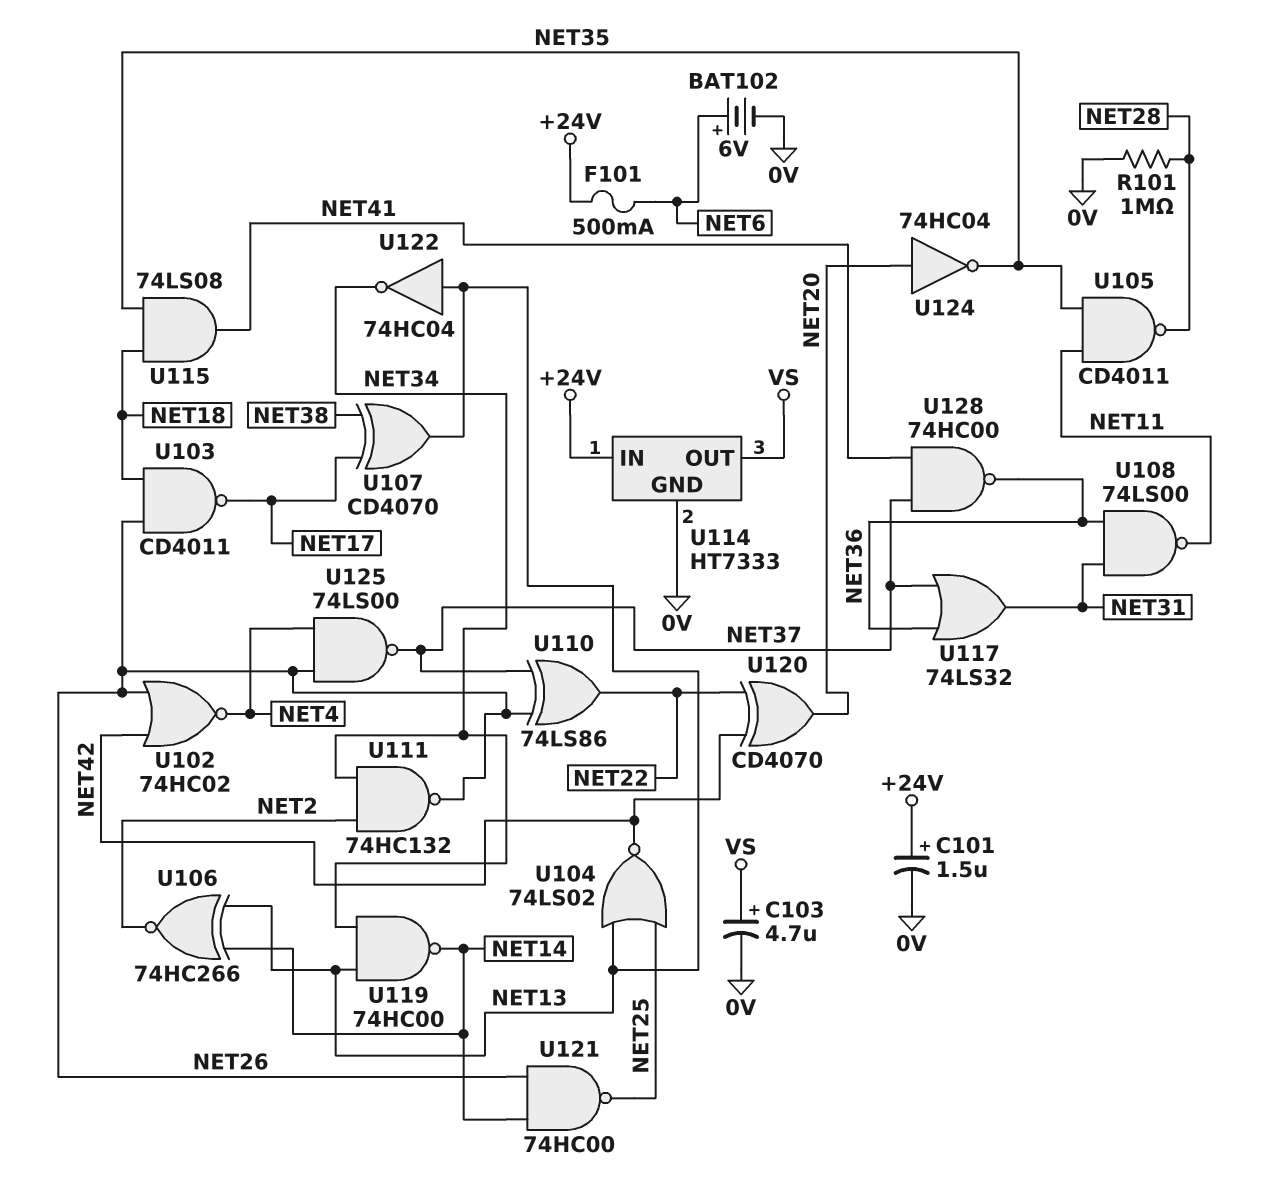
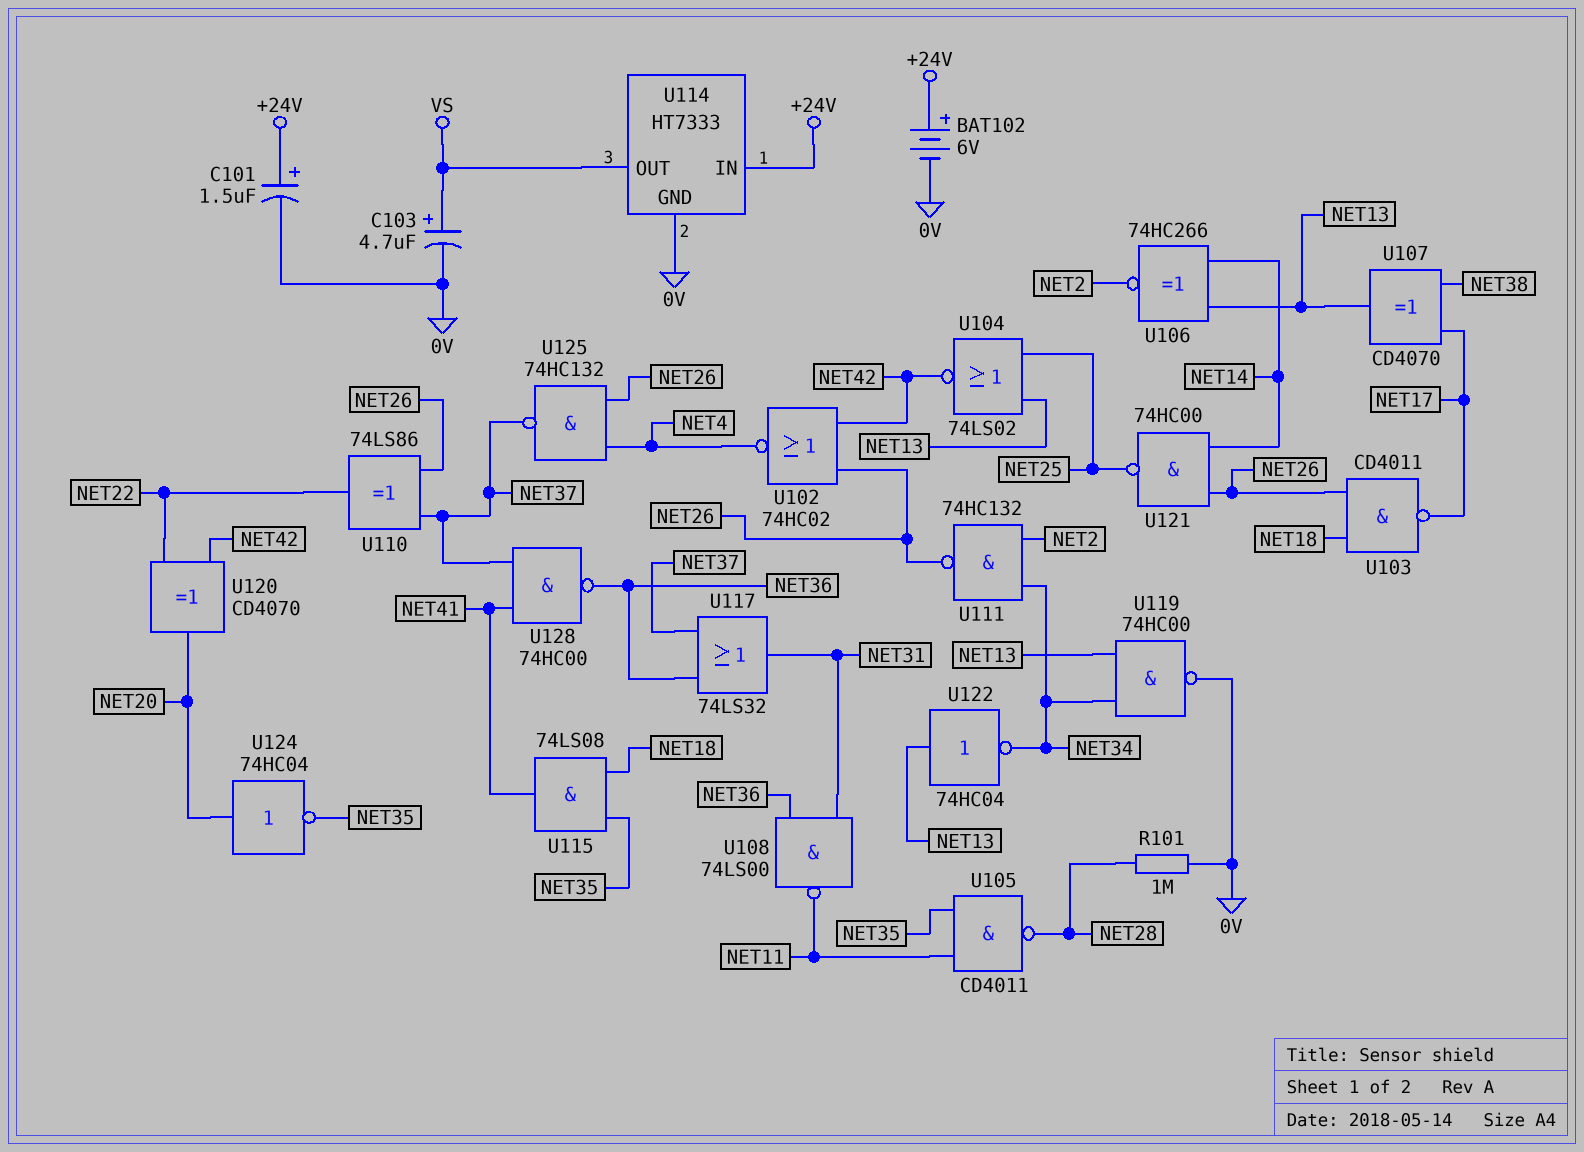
BAT102: 6V (plus NET6, minus 0V) -> 6V (plus +24V, minus 0V)
F101: 500mA (+24V, NET6) -> none
U119: NAND 74HC00 (in NET13, in NET34, out NET14) -> NAND 74HC00 (in NET13, in NET34, out 0V)
U125: NAND 74LS00 (in NET4, in NET26, out NET37) -> NAND 74HC132 (in NET4, in NET26, out NET37)

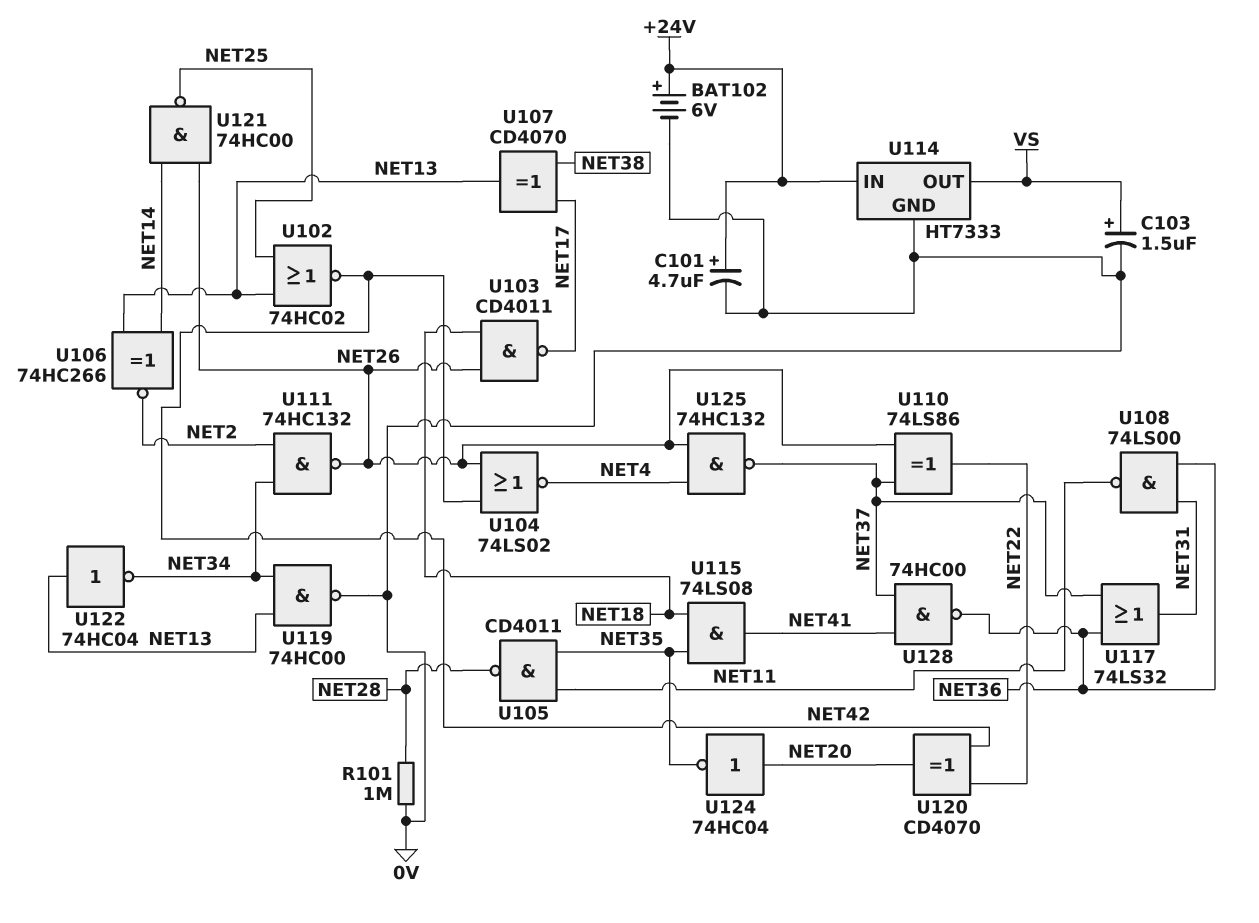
C101: 1.5uF (plus +24V, minus 0V) -> 4.7uF (plus +24V, minus 0V)
C103: 4.7uF (plus VS, minus 0V) -> 1.5uF (plus VS, minus 0V)
U102: NOR 74HC02 (in NET26, in NET42, out NET4) -> NOR 74HC02 (in NET13, in NET25, out NET42)
U104: NOR 74LS02 (in NET13, in NET25, out NET42) -> NOR 74LS02 (in NET26, in NET42, out NET4)

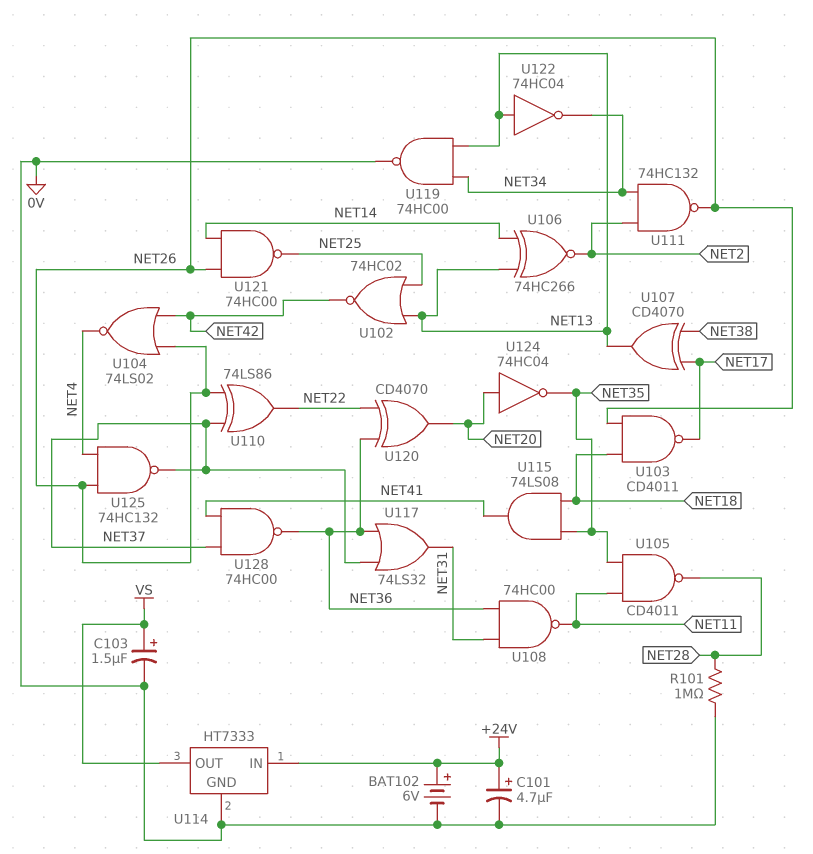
U108: NAND 74LS00 (in NET31, in NET36, out NET11) -> NAND 74HC00 (in NET31, in NET36, out NET11)
U120: XOR CD4070 (in NET22, in NET42, out NET20) -> XOR CD4070 (in NET22, in NET36, out NET20)

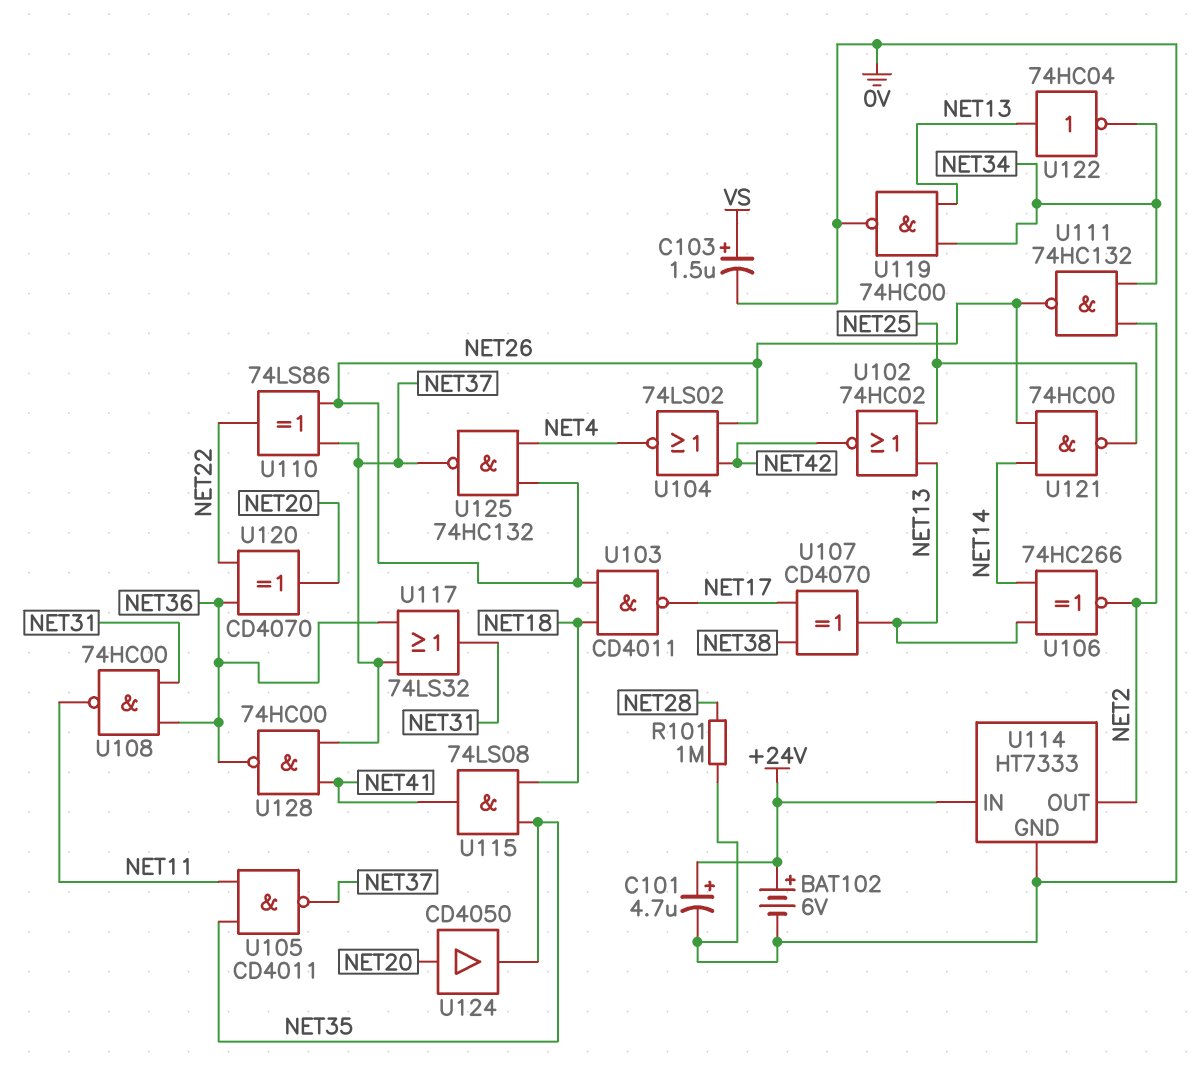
U105: NAND CD4011 (in NET11, in NET35, out NET28) -> NAND CD4011 (in NET11, in NET35, out NET37)
U114 pin OUT: VS -> NET2
U124: NOT 74HC04 (in NET20, out NET35) -> buffer CD4050 (in NET20, out NET35)

